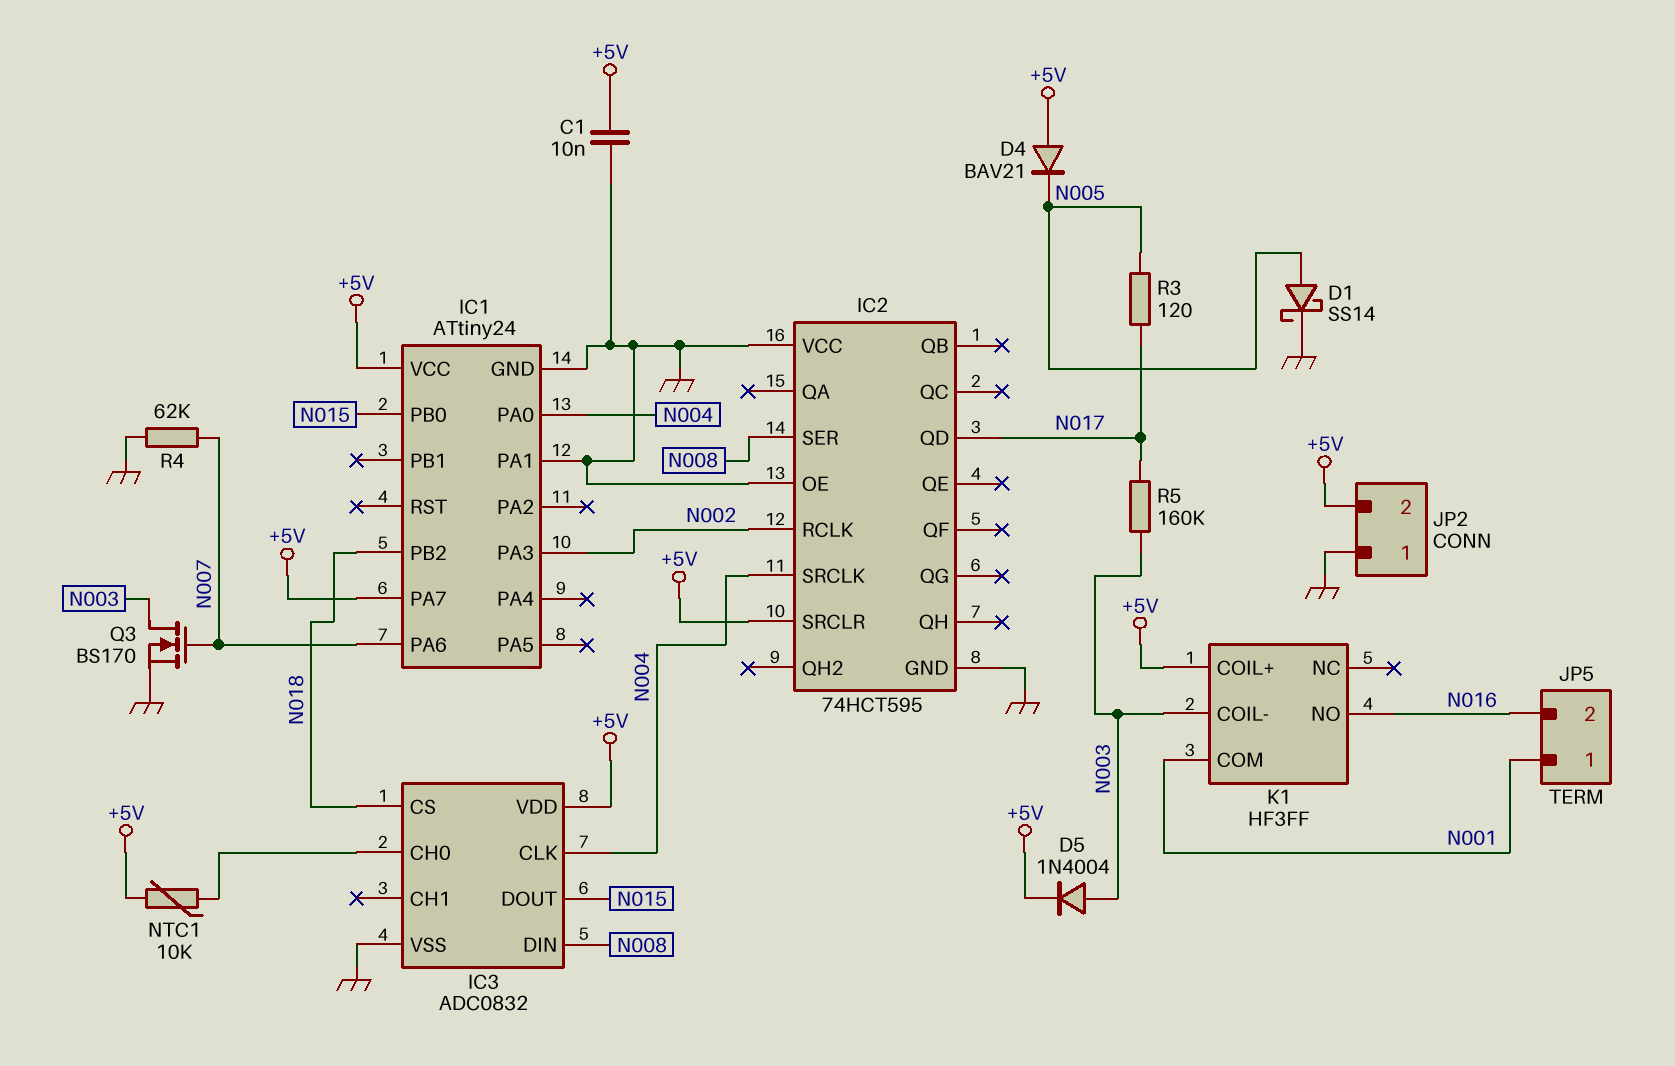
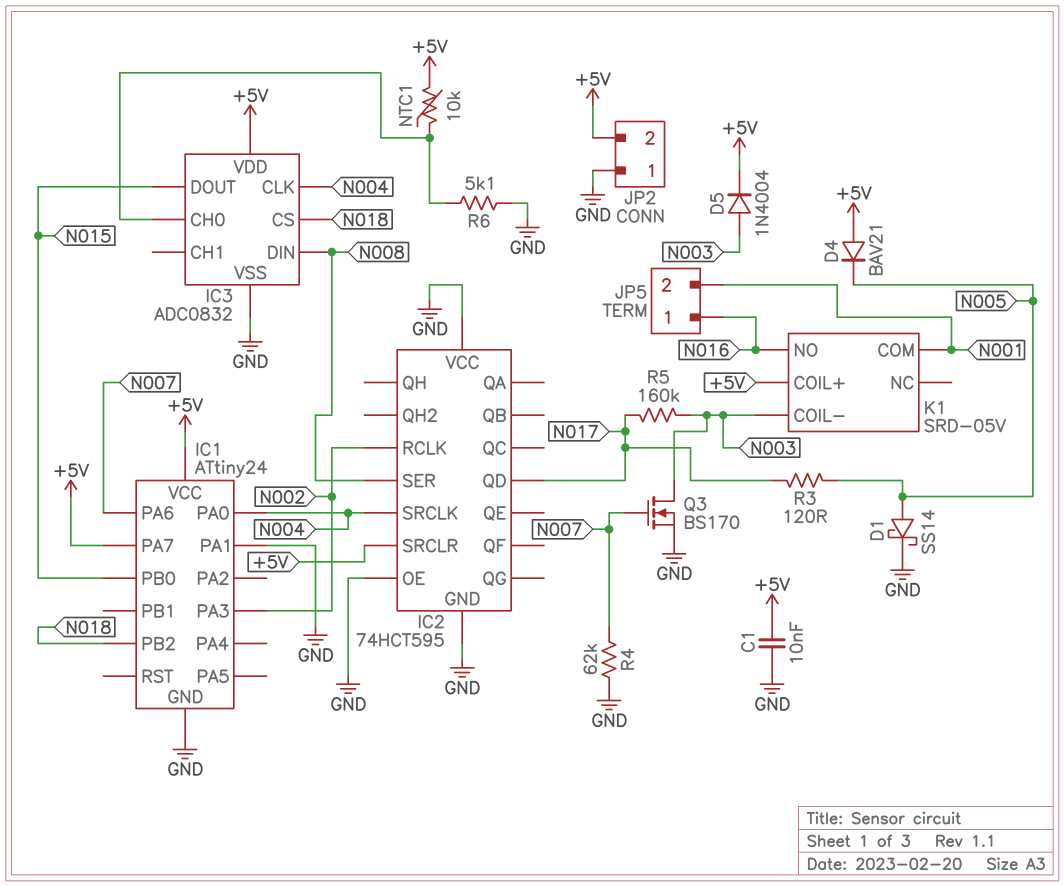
JP5 pin 1: N001 -> N016
JP5 pin 2: N016 -> N001
K1: HF3FF -> SRD-05V
R6: none -> 5.1k (GND, IC3/CH0)

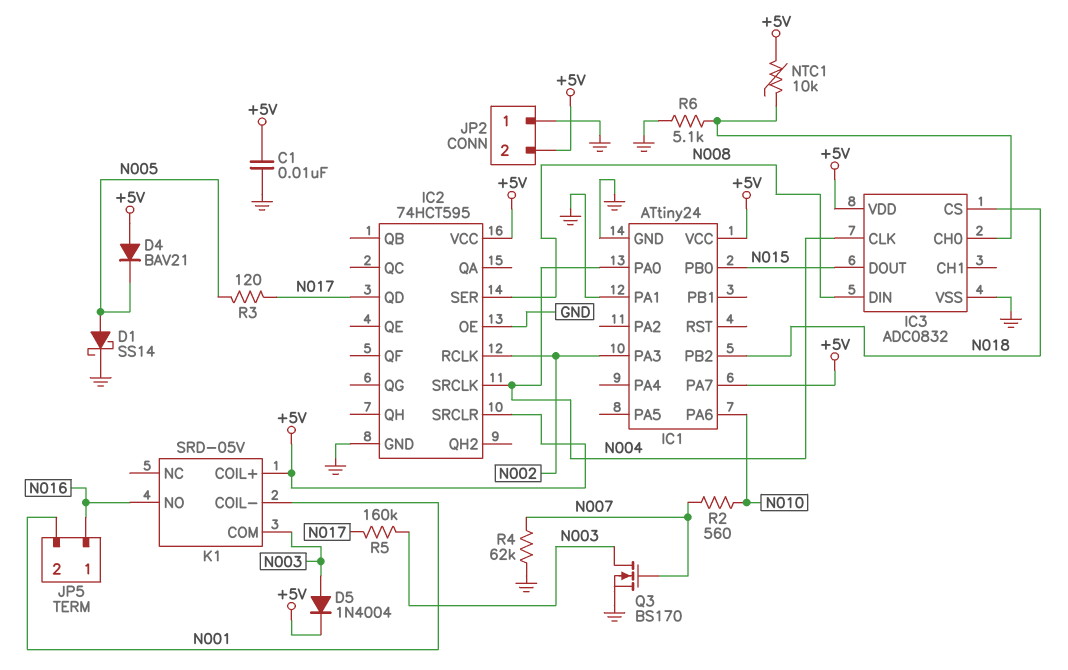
IC1 pin PA6: N007 -> N010
IC2 pin VCC: GND -> +5V
K1 pin COIL-: N003 -> N001
K1 pin COM: N001 -> N003
R2: none -> 560 (N007, N010)

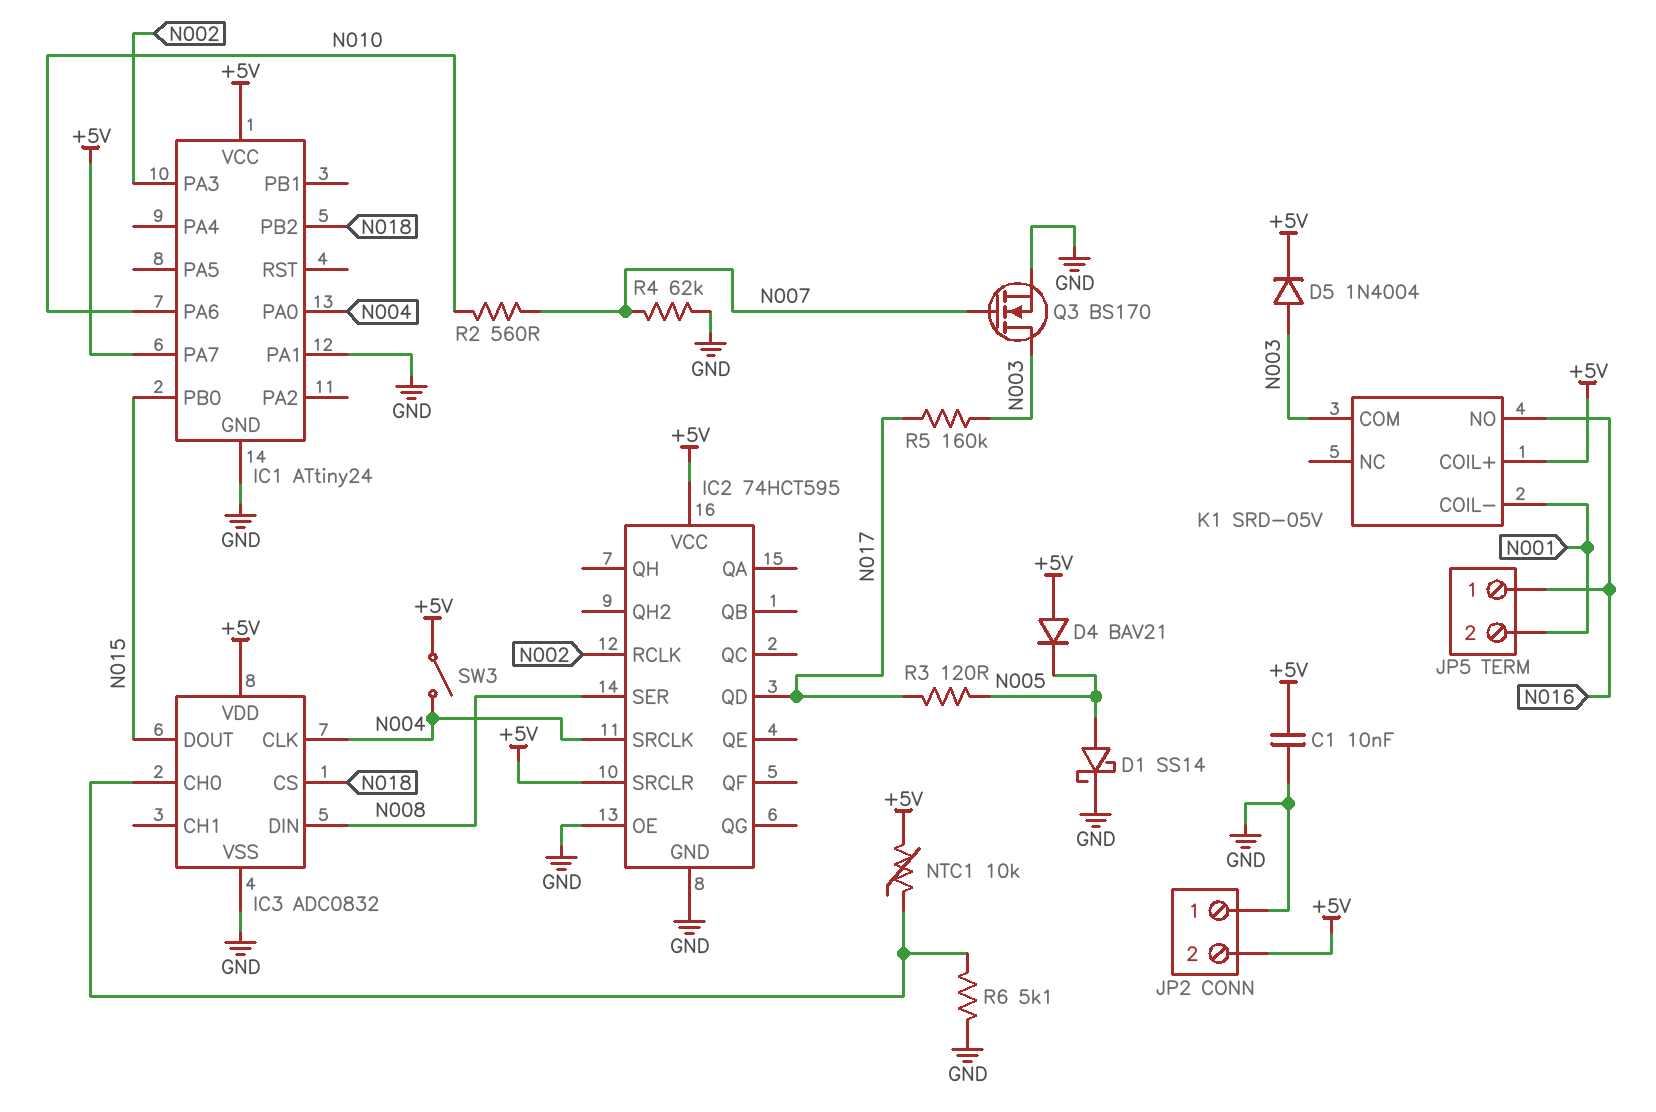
SW3: none -> switch (+5V, N004)

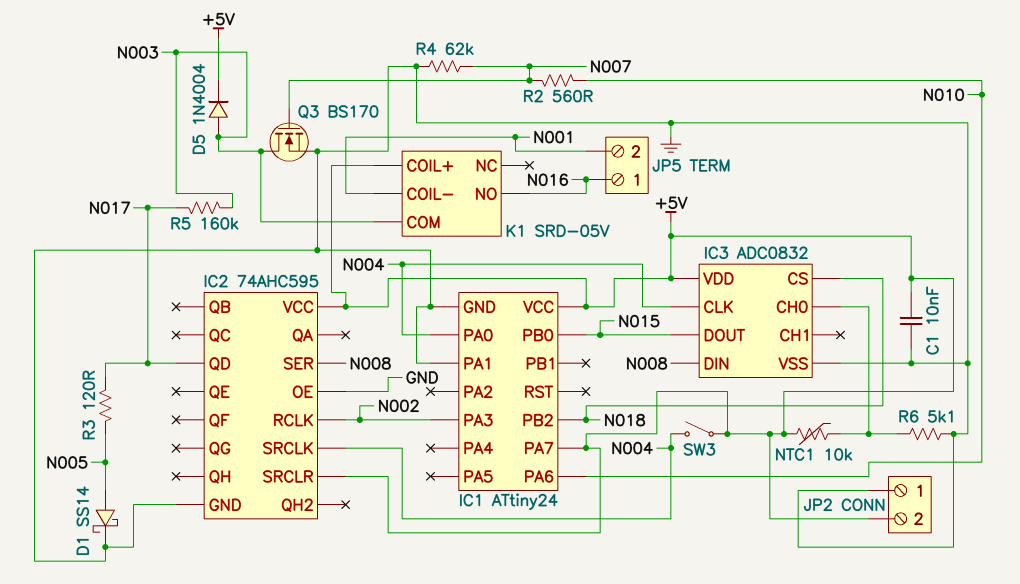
D4: diode BAV21 (A +5V, K N005) -> none
IC2: 74HCT595 -> 74AHC595

